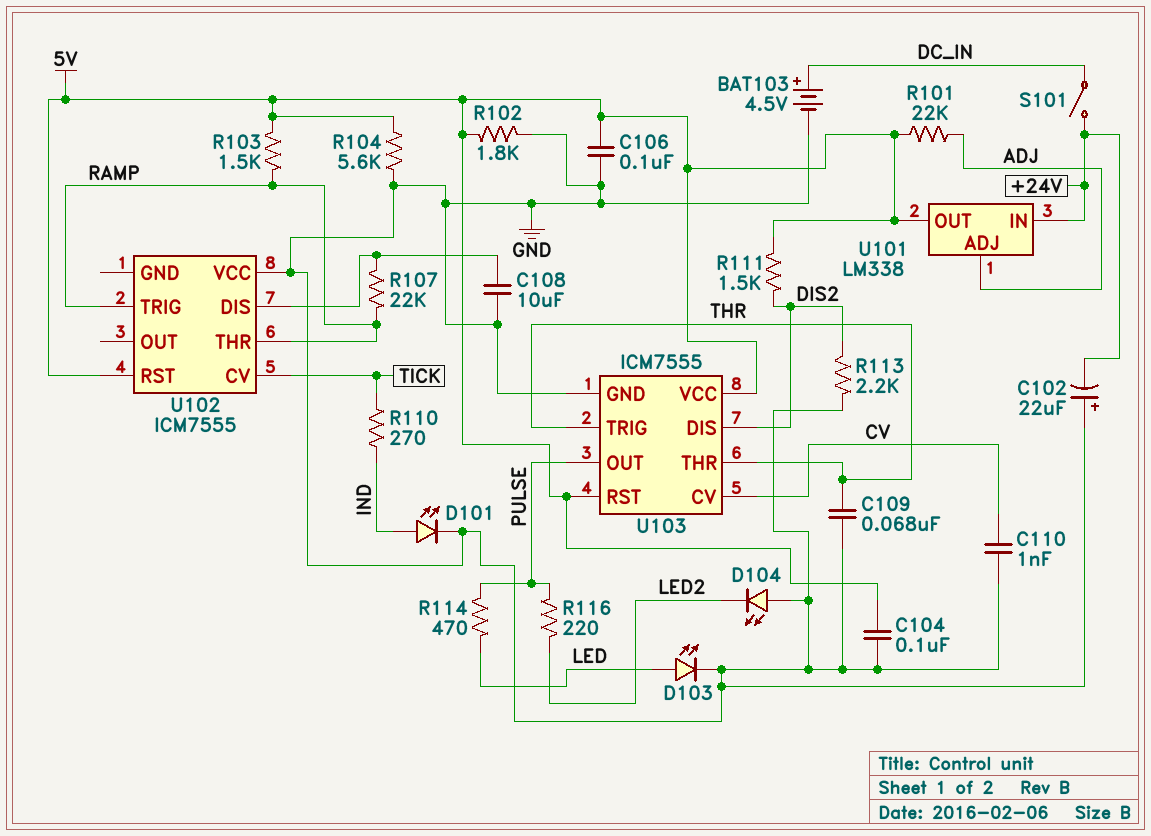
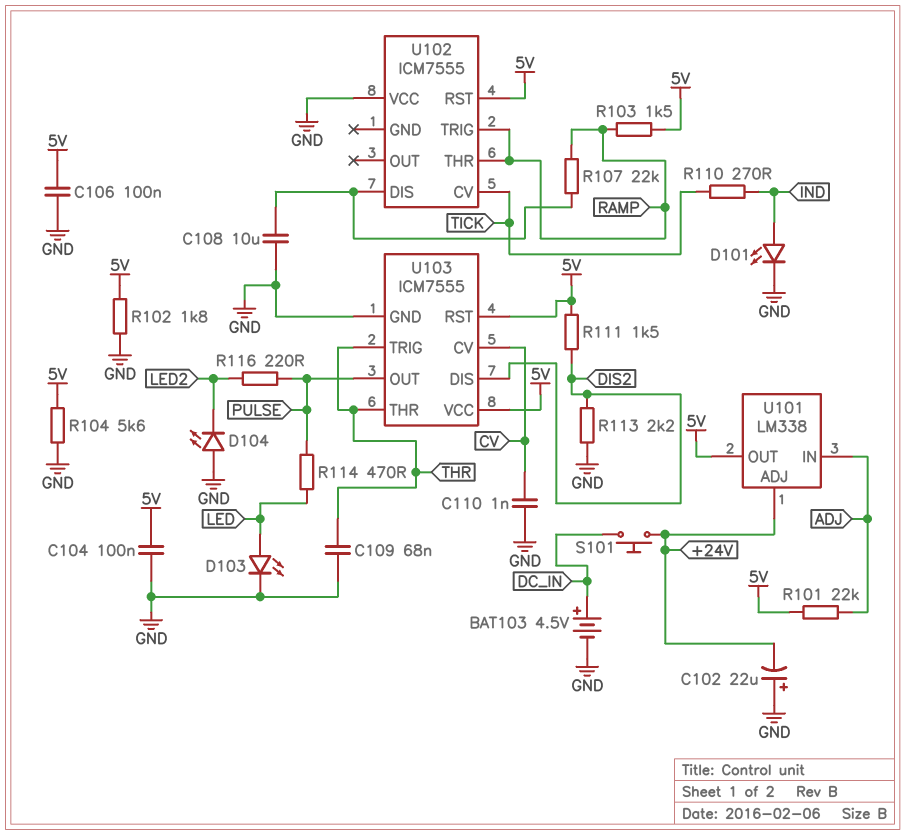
S101: switch (+24V, DC_IN) -> button (+24V, DC_IN)
U101 pin ADJ: ADJ -> +24V
U101 pin IN: +24V -> ADJ

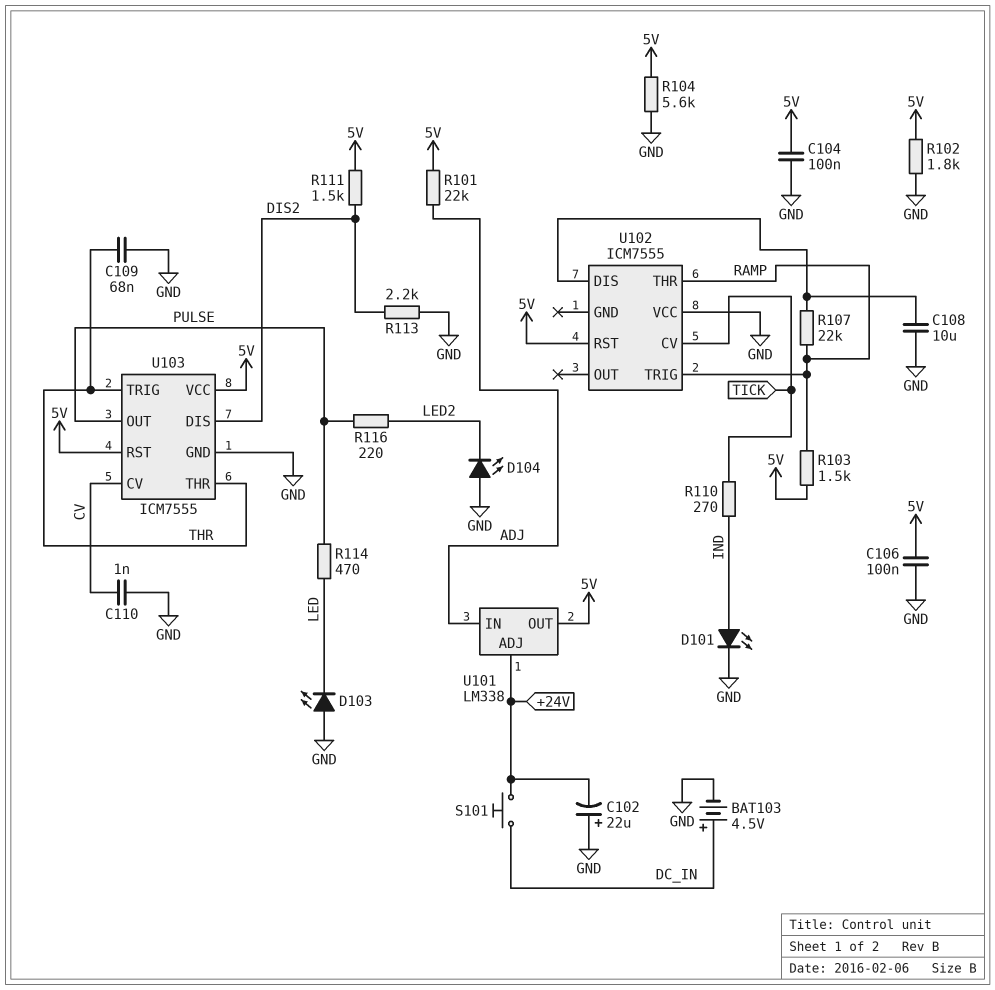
D103: LED (A LED, K GND) -> LED (A GND, K LED)

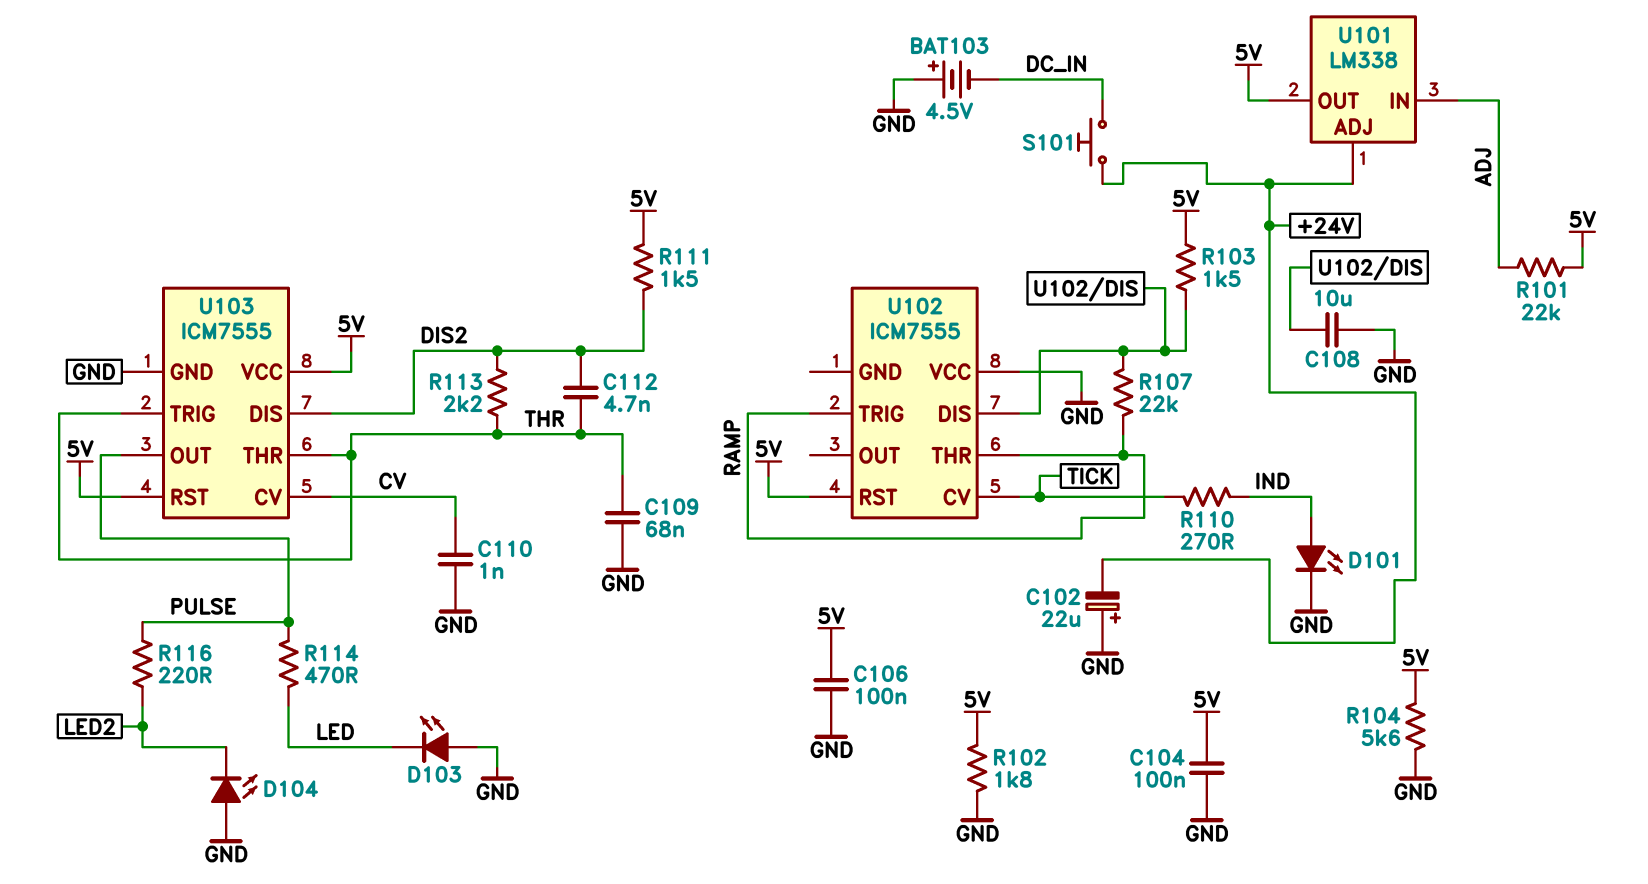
BAT103: 4.5V (plus DC_IN, minus GND) -> 4.5V (plus GND, minus DC_IN)
C112: none -> 4.7nF (DIS2, THR)
R103: 1.5k (5V, RAMP) -> 1.5k (5V, U102/DIS)
R113: 2.2k (DIS2, GND) -> 2.2k (DIS2, THR)

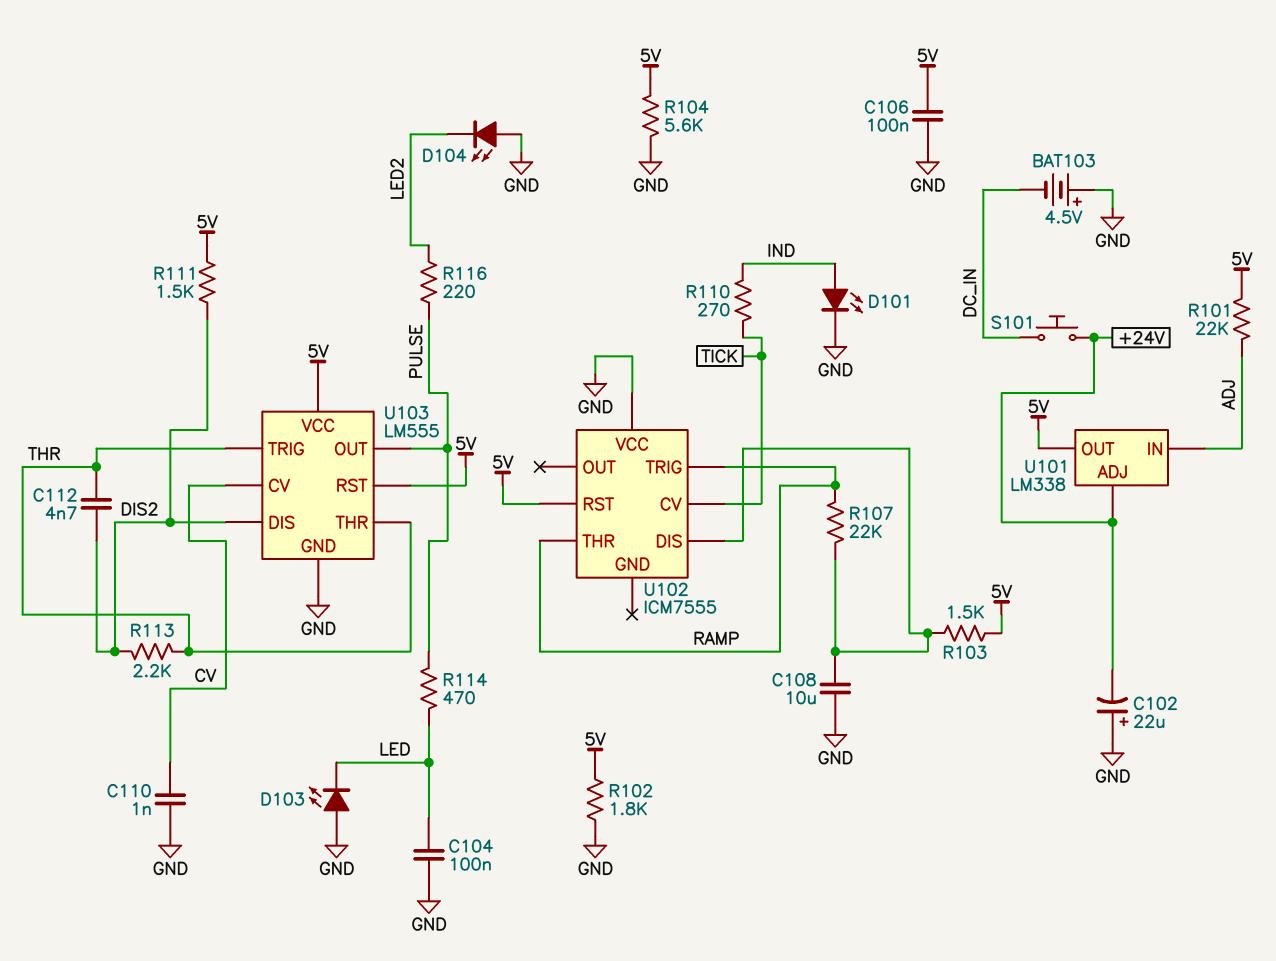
C104: 100nF (5V, GND) -> 100nF (GND, LED)
C109: 68nF (GND, THR) -> none
U103: ICM7555 -> LM555

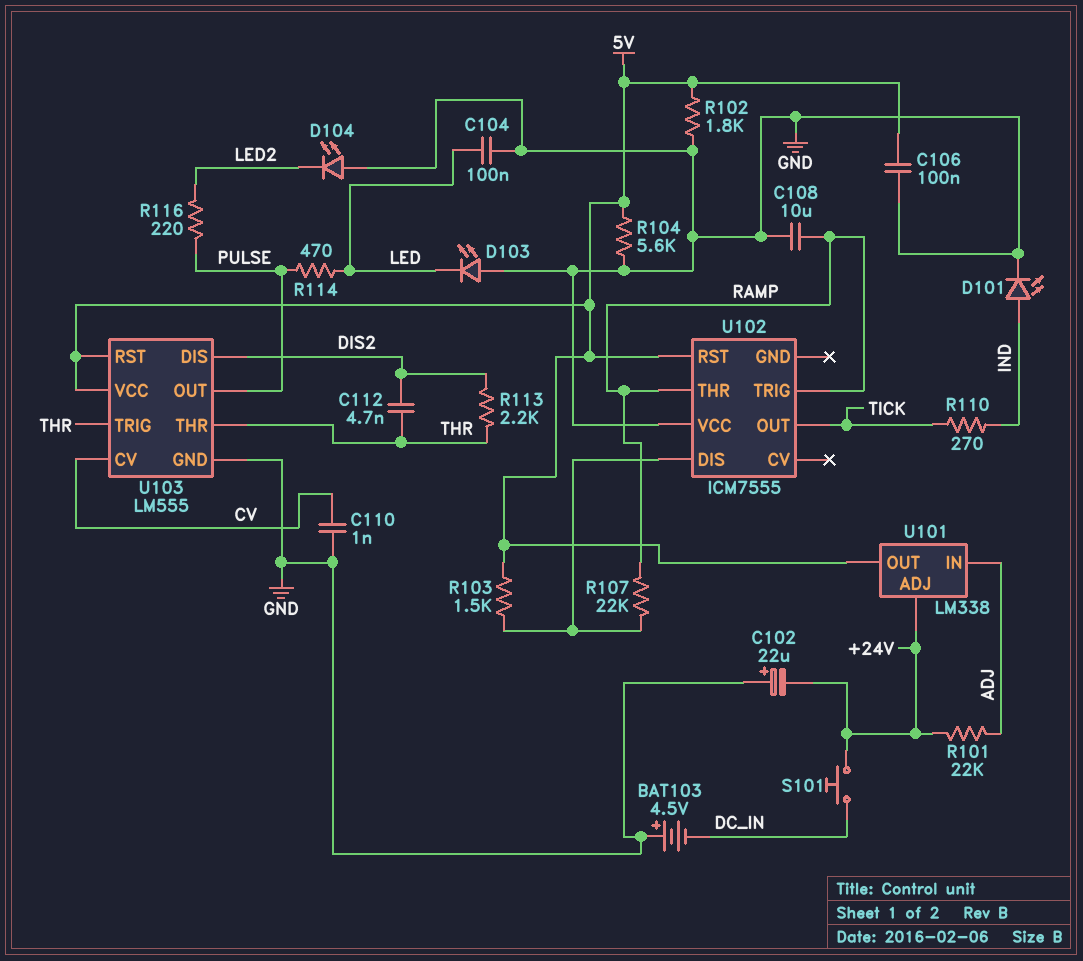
C108: 10uF (GND, U102/DIS) -> 10uF (GND, RAMP)
R101: 22k (5V, ADJ) -> 22k (+24V, ADJ)
R111: 1.5k (5V, DIS2) -> none
U102 pin CV: TICK -> none
U102 pin OUT: none -> TICK

